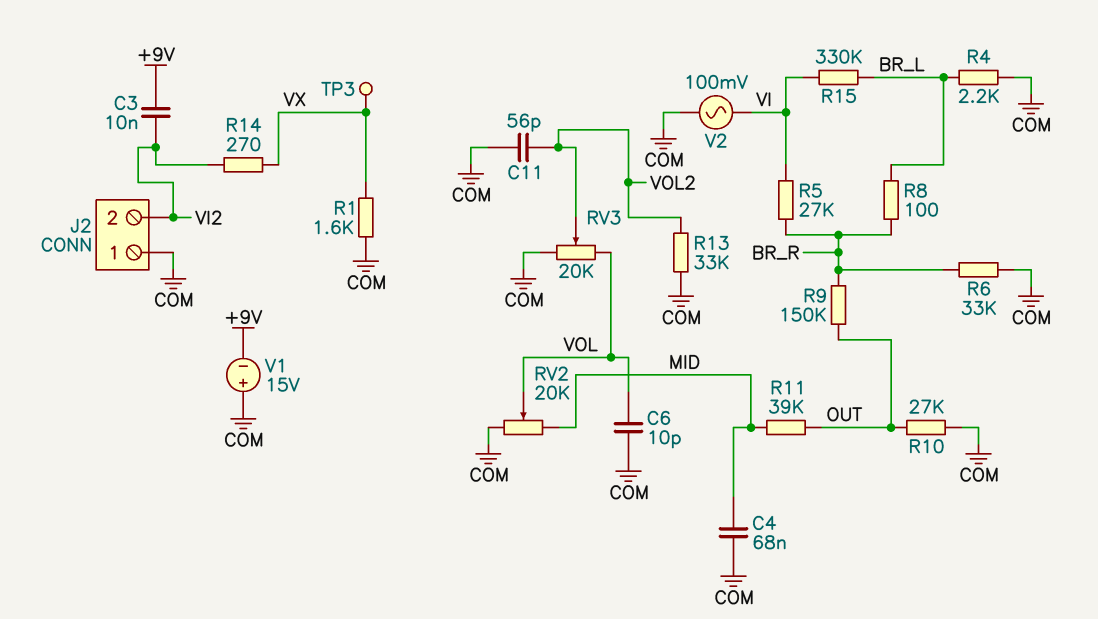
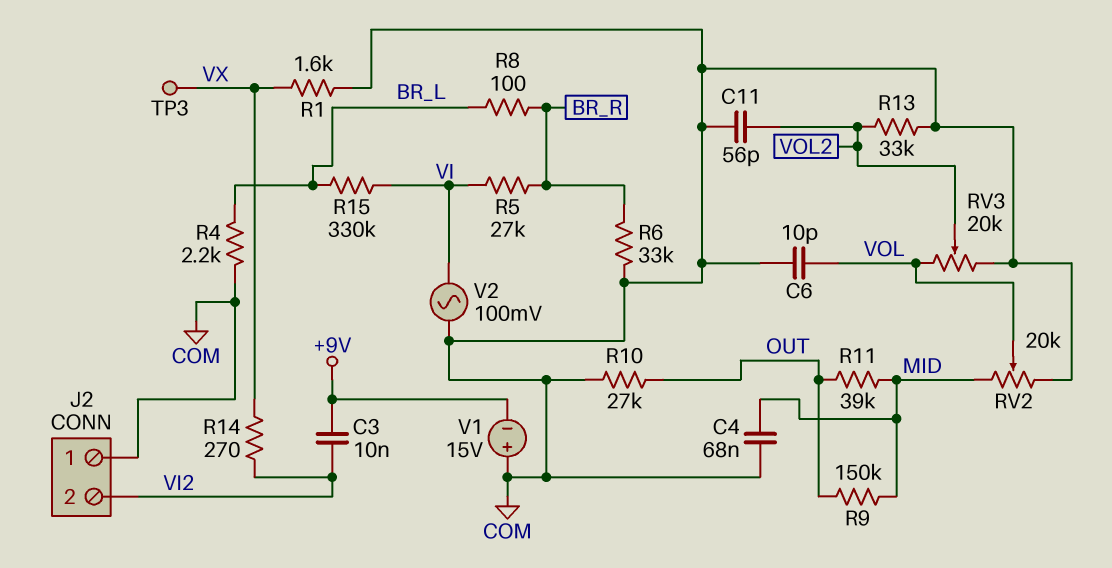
R9: 150k (BR_R, OUT) -> 150k (MID, OUT)

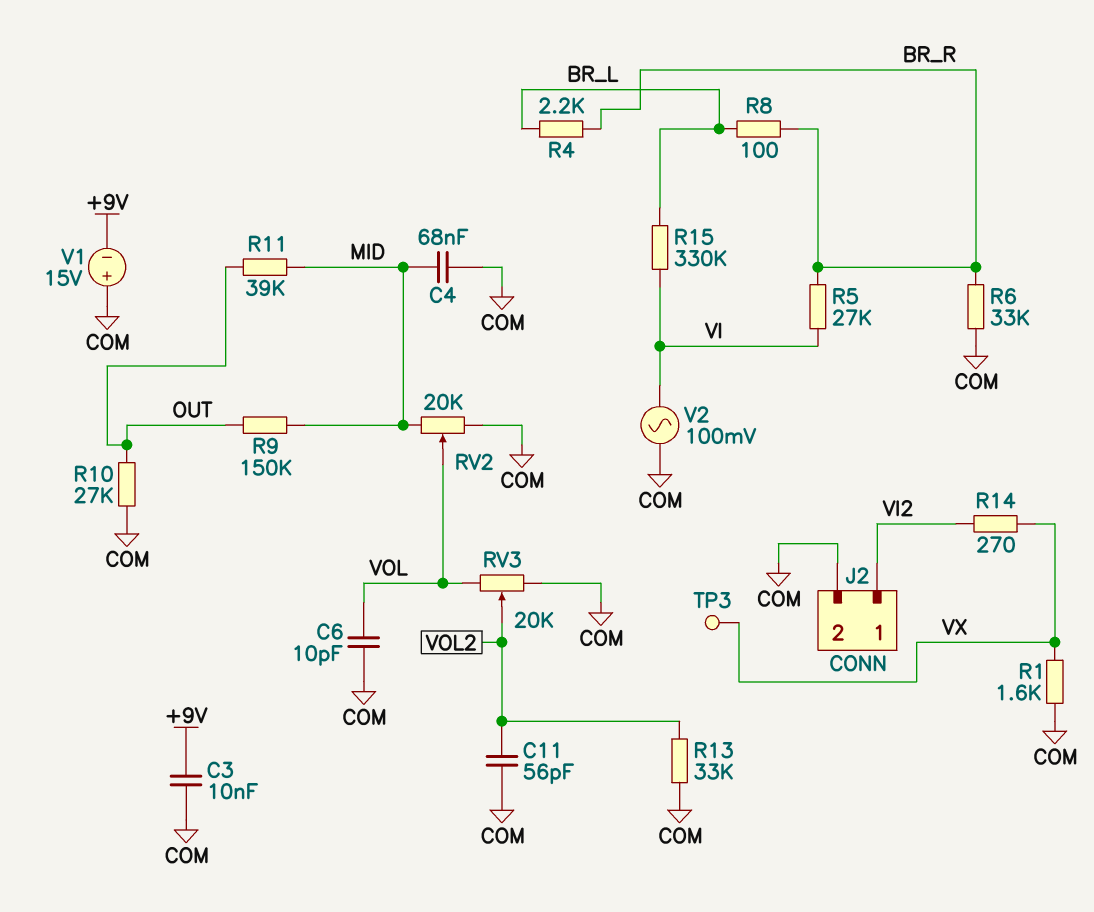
C3: 10nF (+9V, VI2) -> 10nF (+9V, COM)
J2 pin 1: COM -> VI2
J2 pin 2: VI2 -> COM
R4: 2.2k (BR_L, COM) -> 2.2k (BR_L, BR_R)

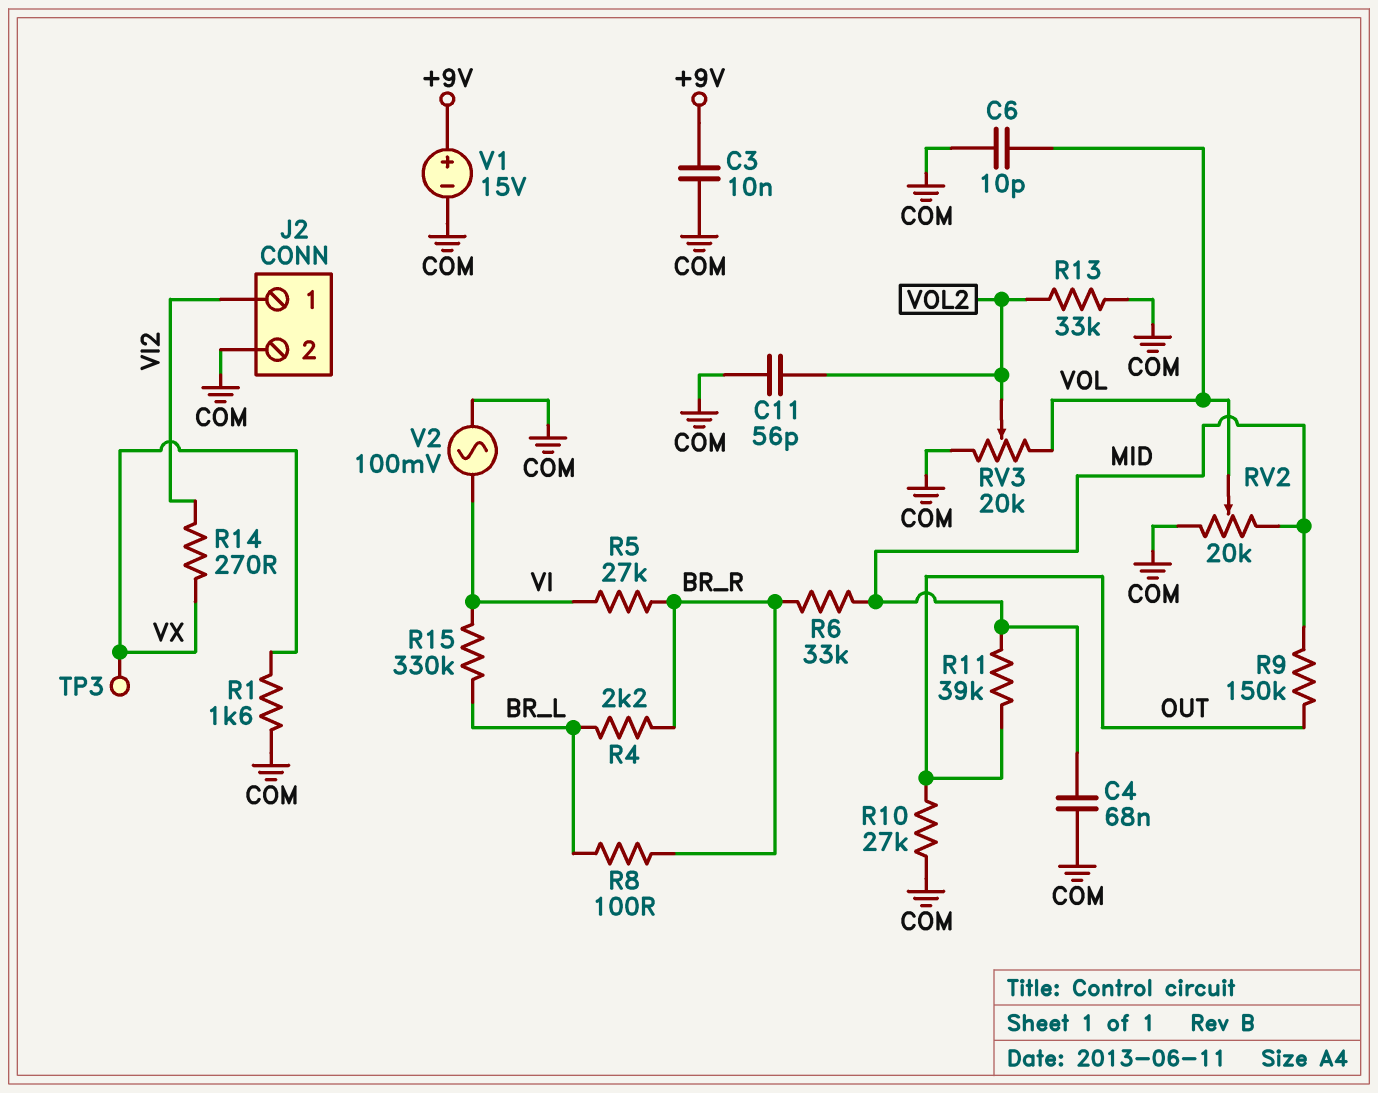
R6: 33k (BR_R, COM) -> 33k (BR_R, MID)
V1: 15V (plus COM, minus +9V) -> 15V (plus +9V, minus COM)

